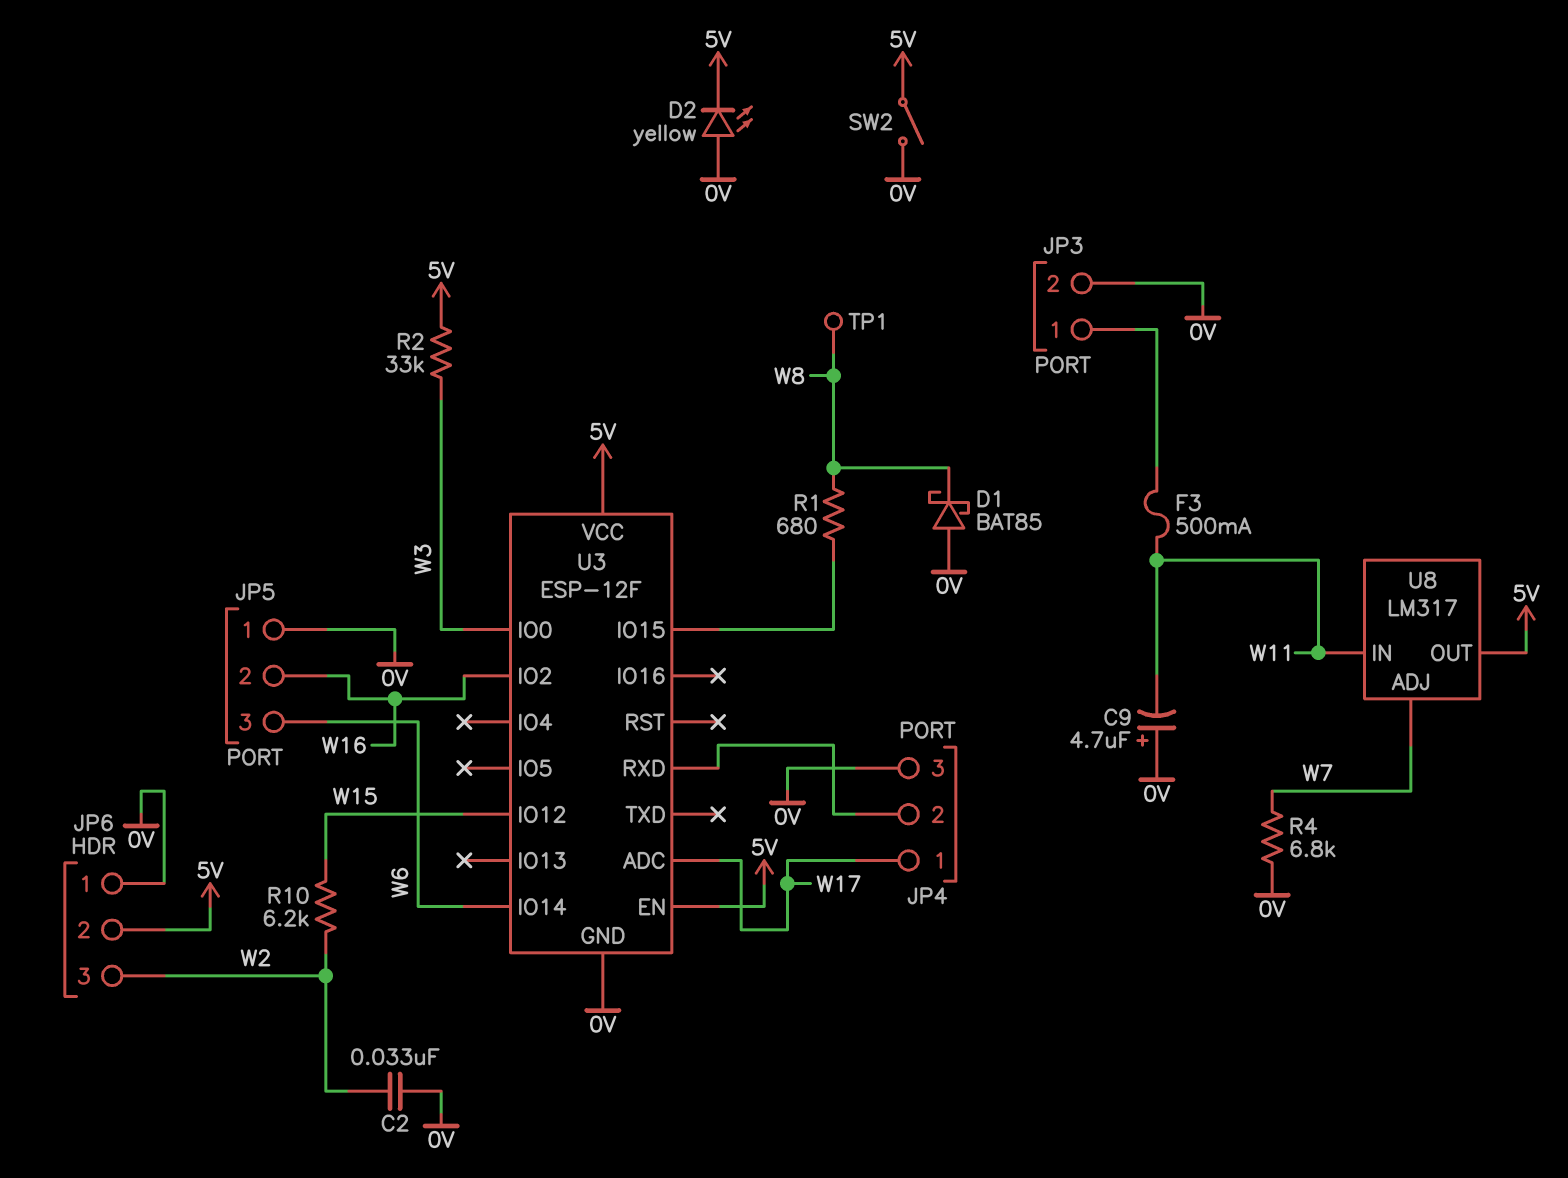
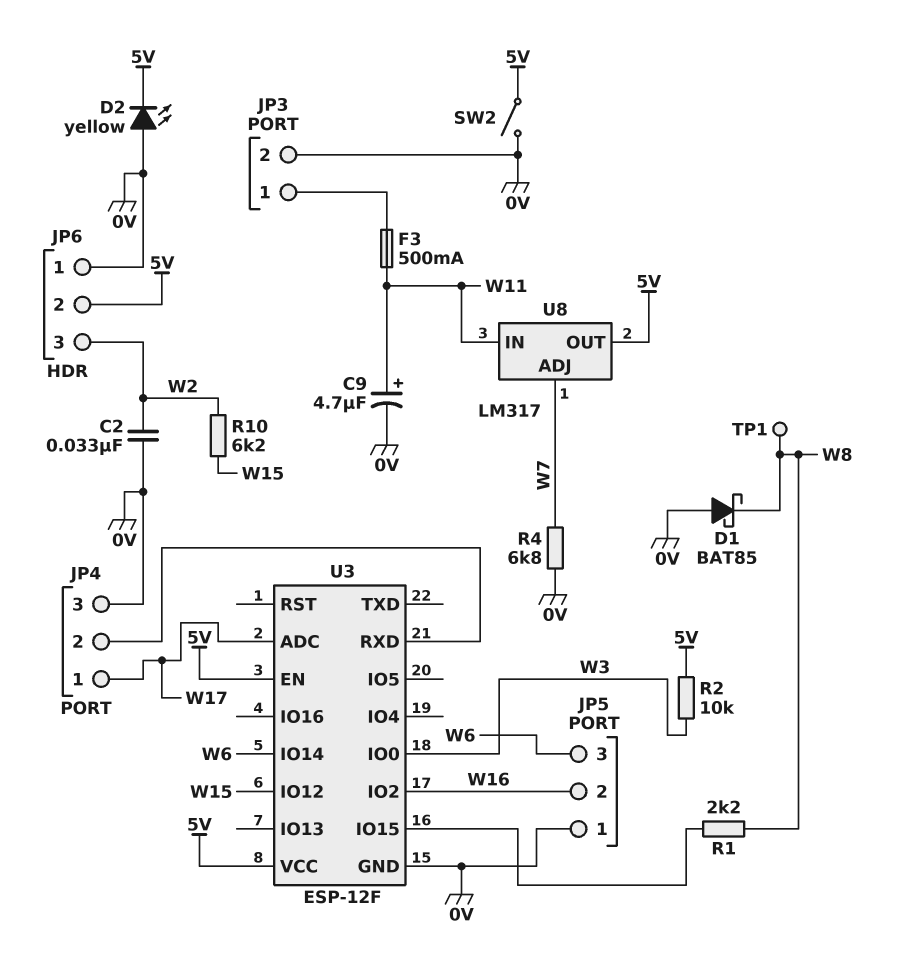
C9: 4.7uF (plus 0V, minus W11) -> 4.7uF (plus W11, minus 0V)
R1: 680 (U3/IO15, W8) -> 2.2k (U3/IO15, W8)
R2: 33k (5V, W3) -> 10k (5V, W3)

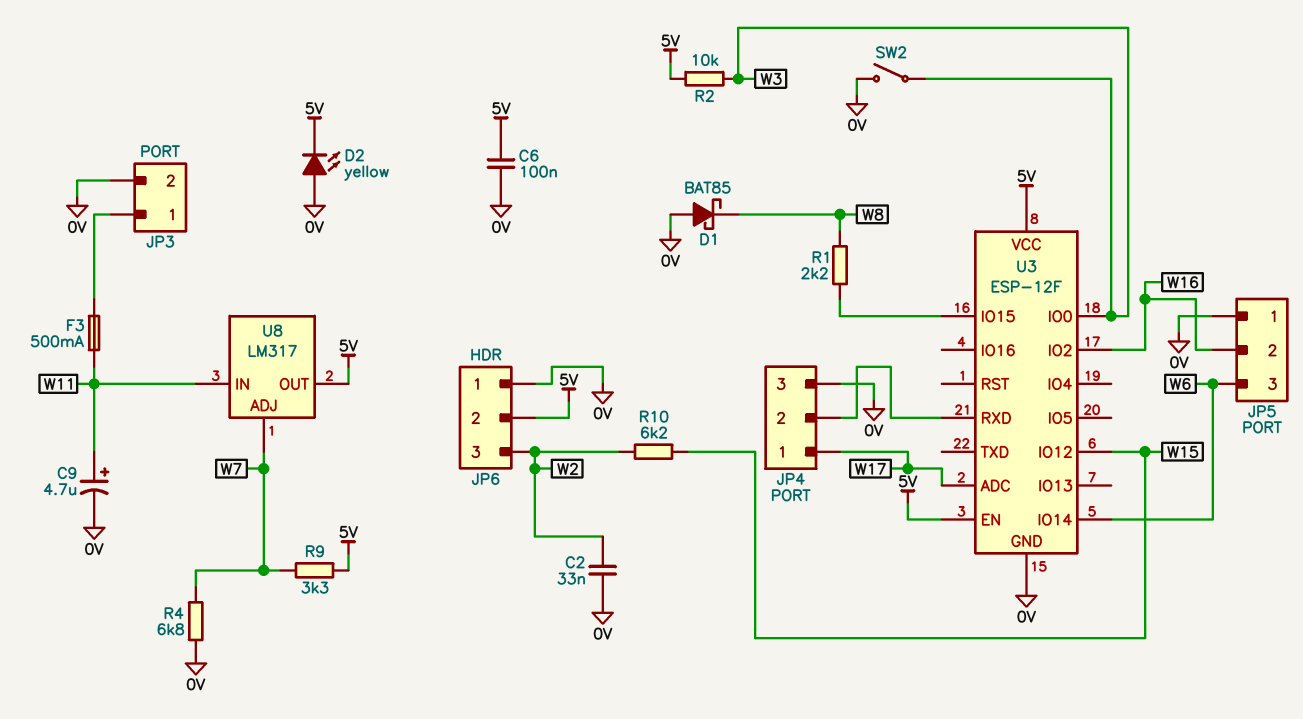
C6: none -> 100nF (0V, 5V)
R9: none -> 3.3k (5V, W7)
SW2: switch (0V, 5V) -> switch (0V, W3)
TP1: test point (W8) -> none

